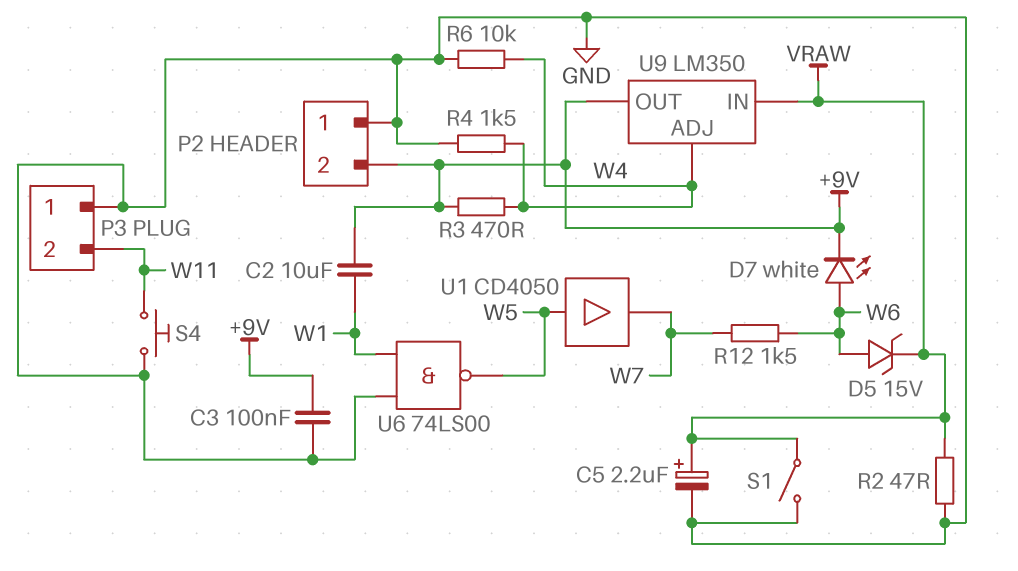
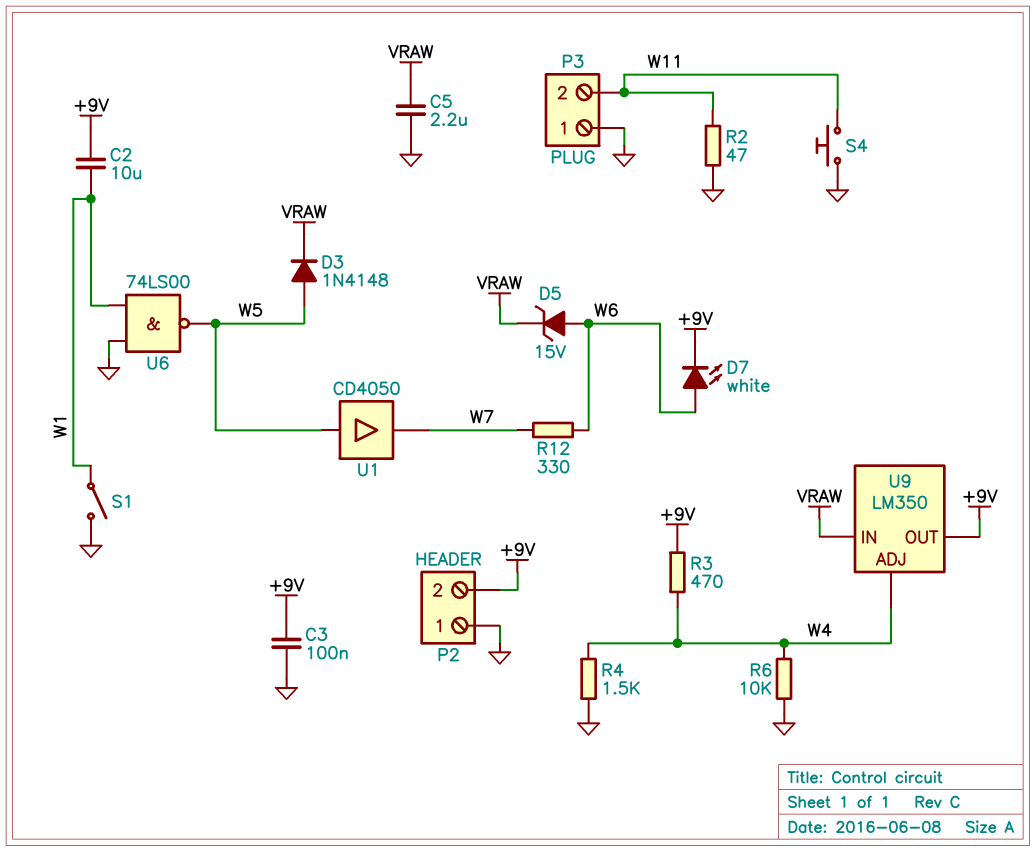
C5: 2.2uF (plus VRAW, minus GND) -> 2.2uF (GND, VRAW)
D3: none -> diode 1N4148 (A W5, K VRAW)
R2: 47 (GND, VRAW) -> 47 (GND, W11)
R12: 1.5k (W6, W7) -> 330 (W6, W7)
S1: switch (GND, VRAW) -> switch (GND, W1)

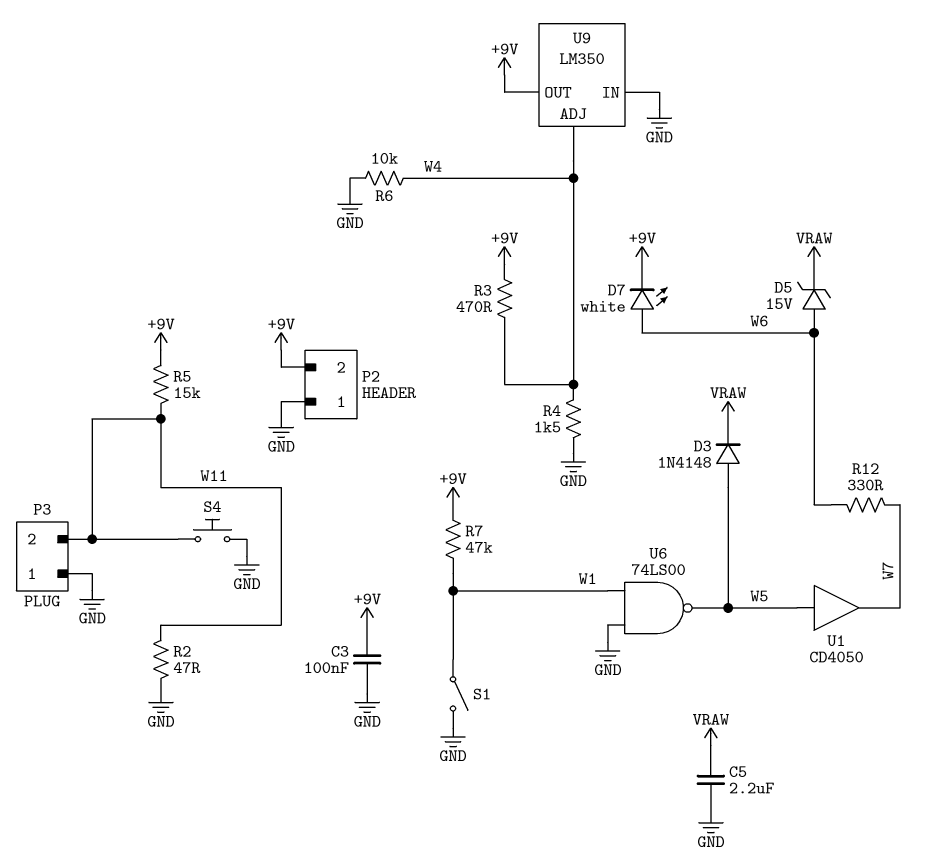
C2: 10uF (+9V, W1) -> none
R5: none -> 15k (+9V, W11)
R7: none -> 47k (+9V, W1)
U9 pin IN: VRAW -> GND

